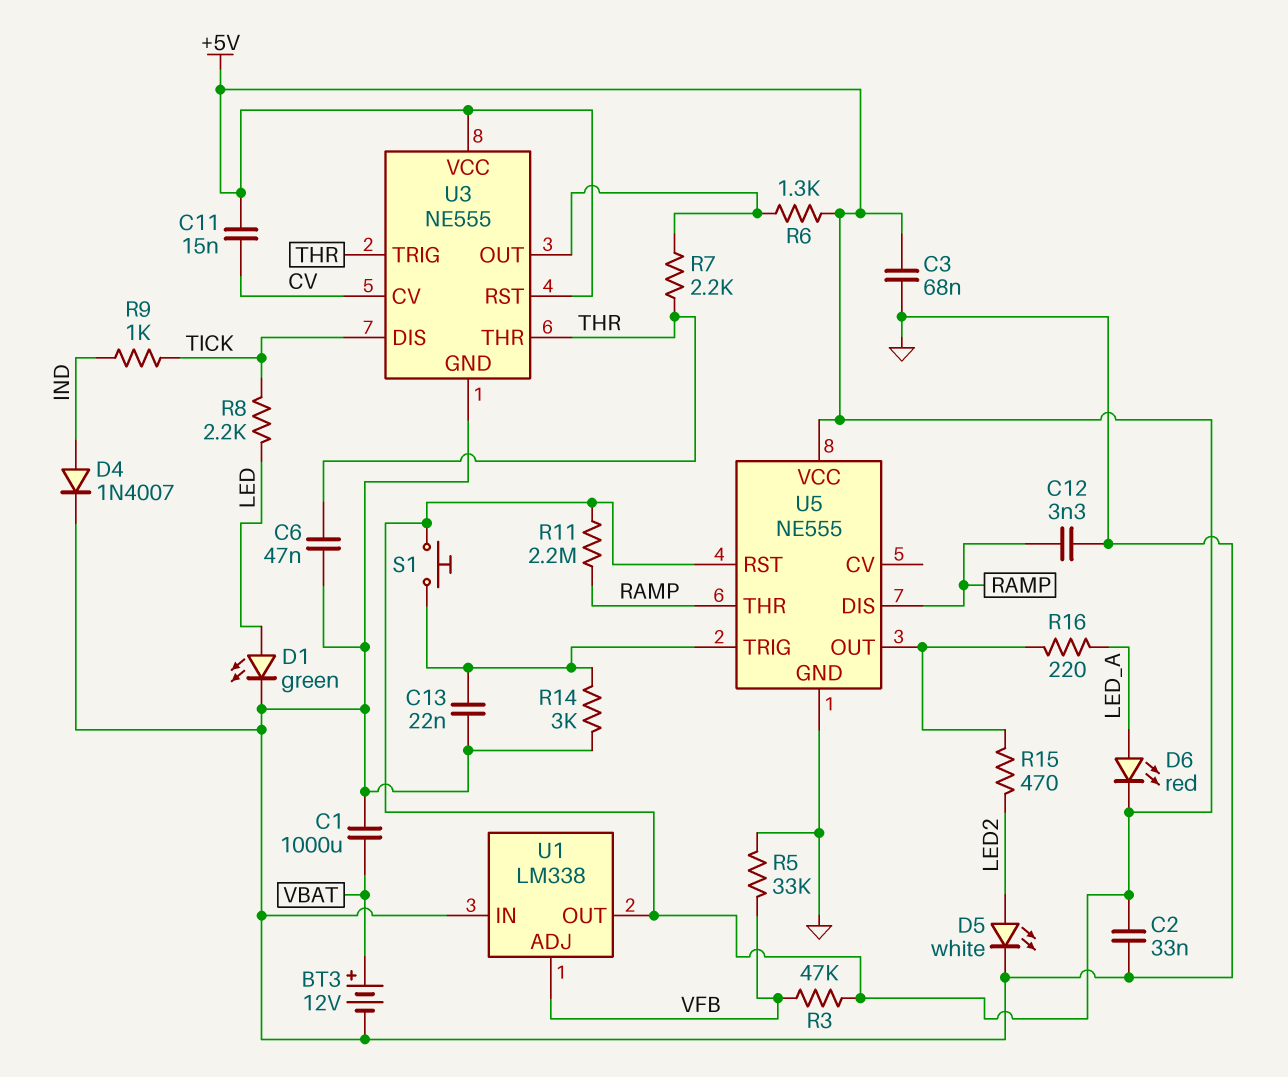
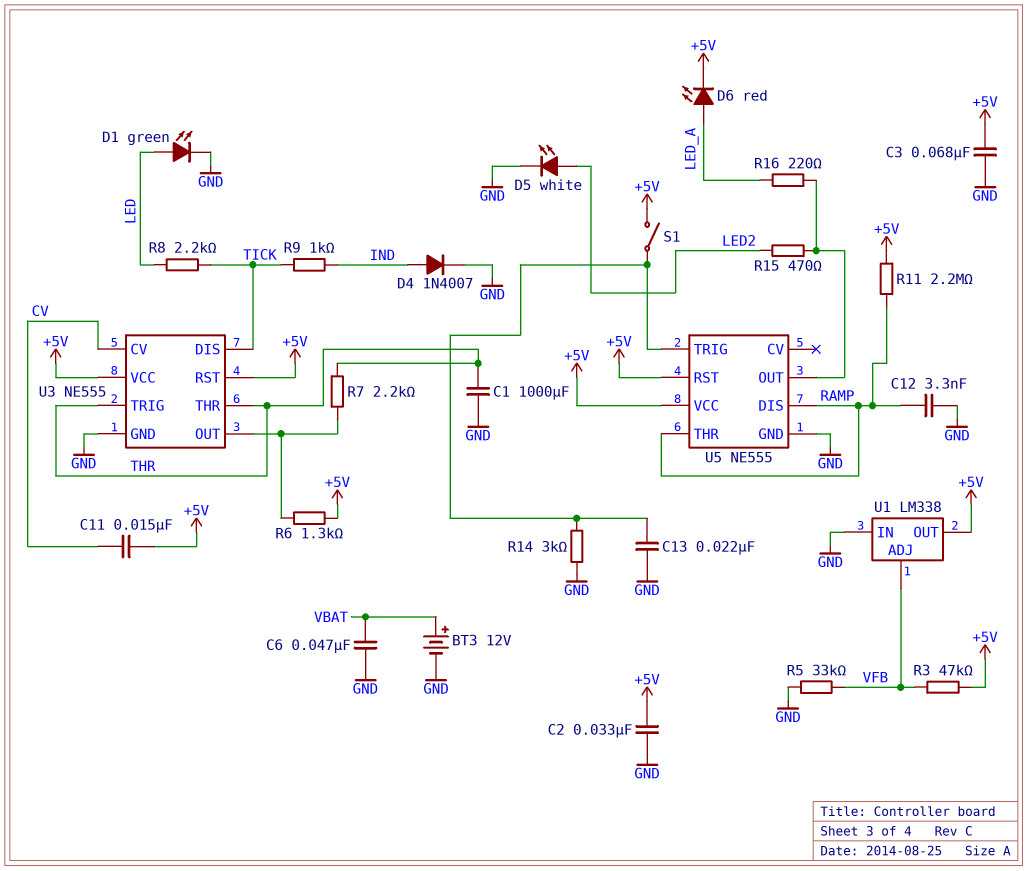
C1: 1000uF (GND, VBAT) -> 1000uF (GND, THR)
C6: 47nF (GND, THR) -> 47nF (GND, VBAT)
S1: button (+5V, U5/TRIG) -> switch (+5V, U5/TRIG)

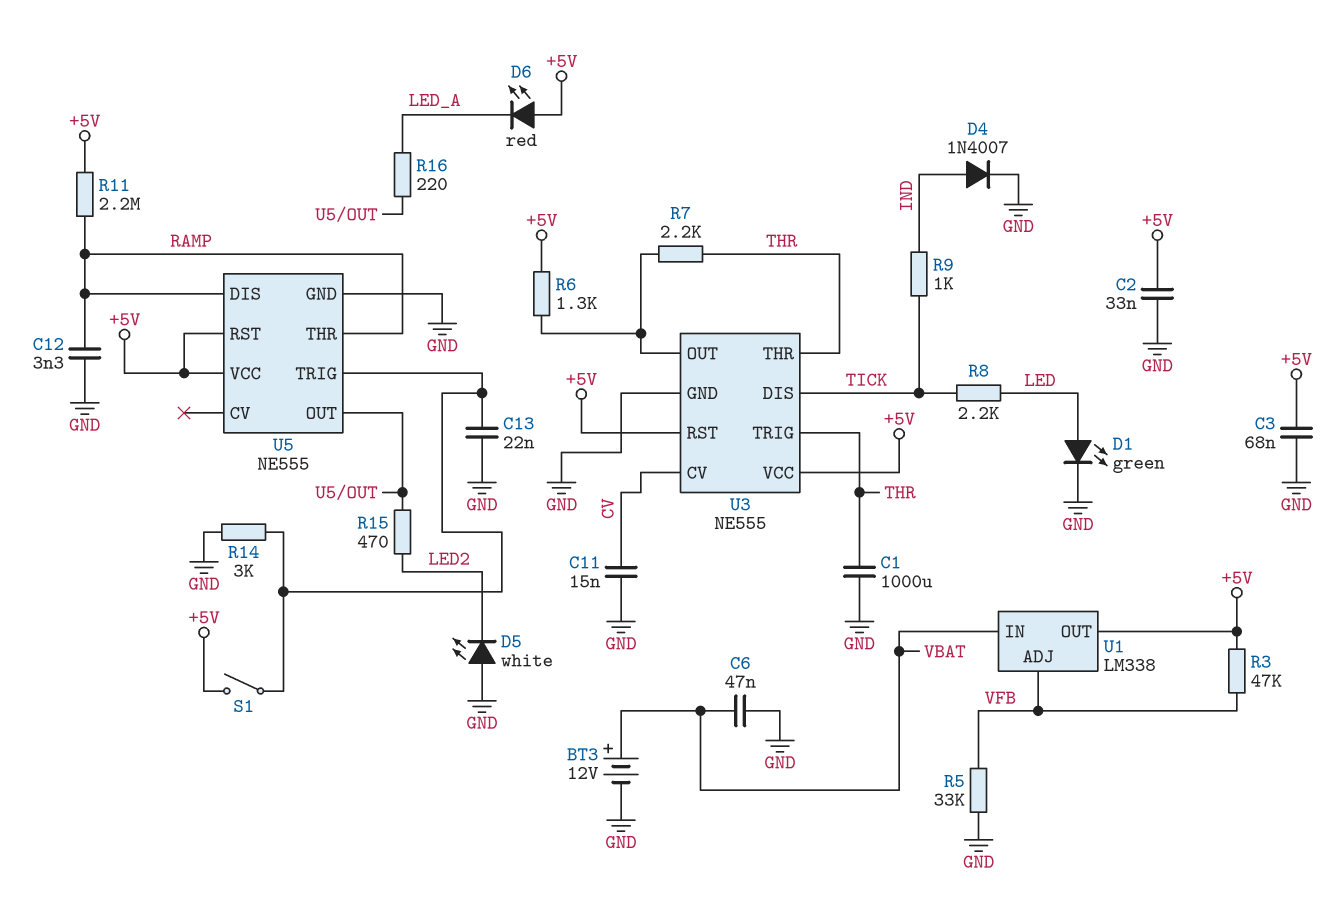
C11: 15nF (+5V, CV) -> 15nF (CV, GND)
D5: LED white (A LED2, K GND) -> LED white (A GND, K LED2)
D6: LED red (A LED_A, K +5V) -> LED red (A +5V, K LED_A)
U1 pin IN: GND -> VBAT

